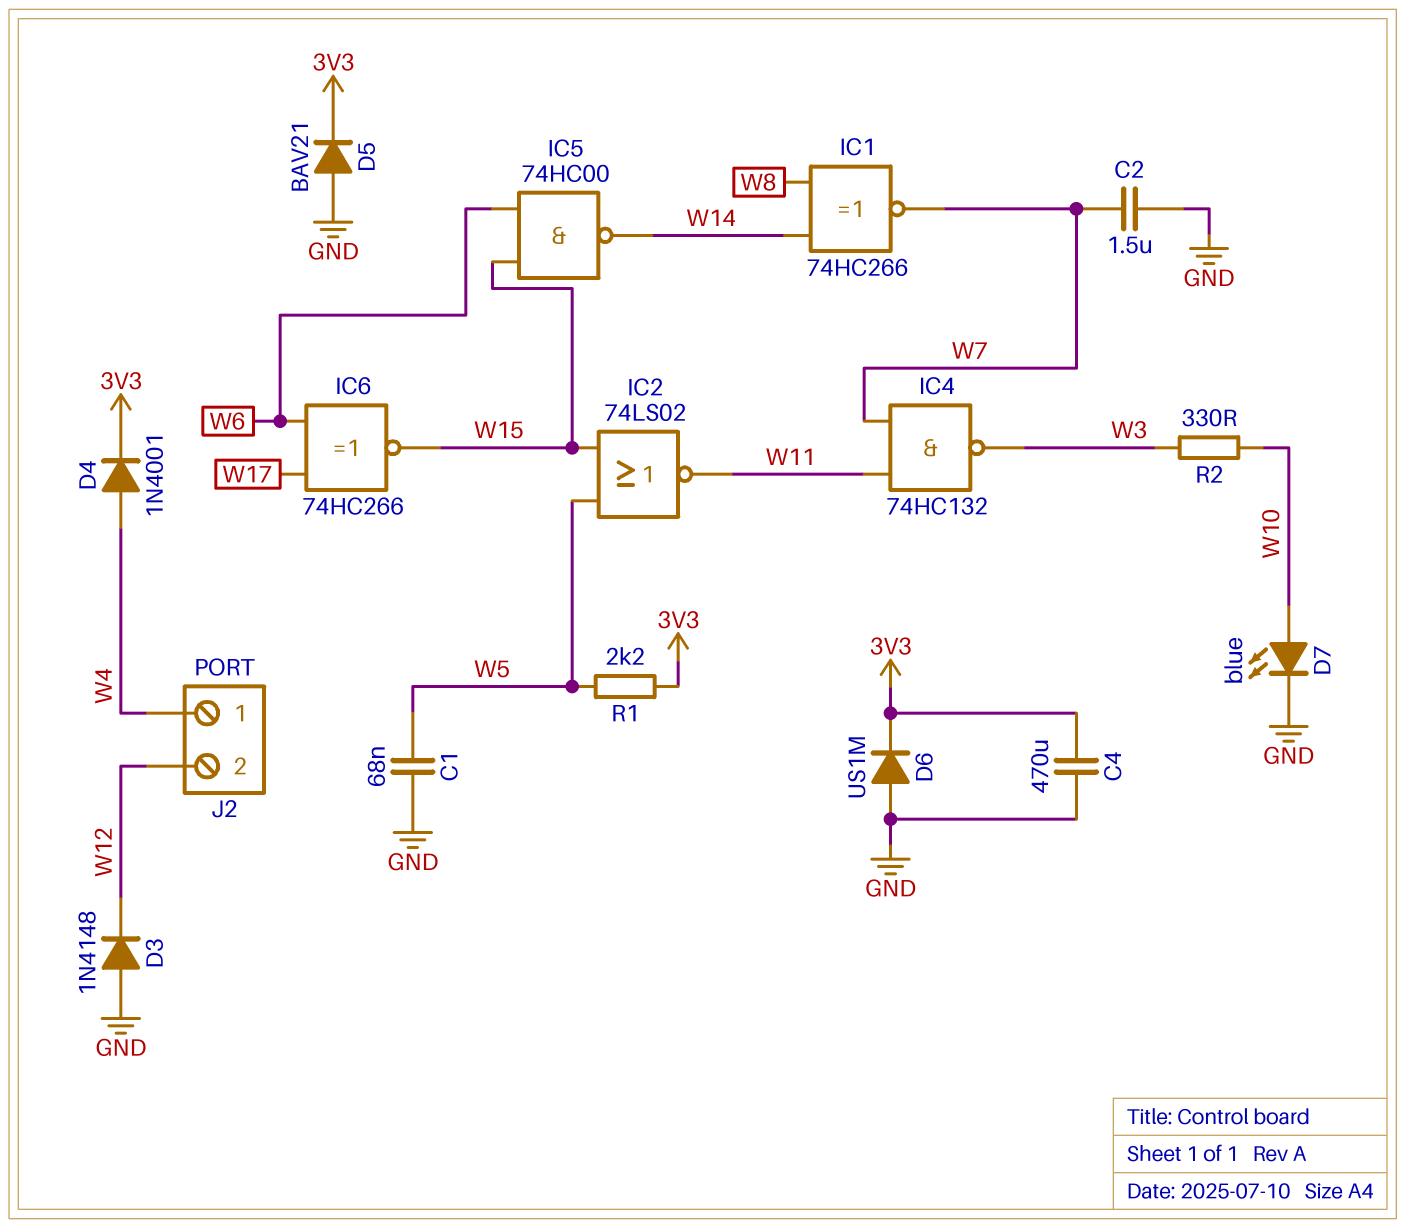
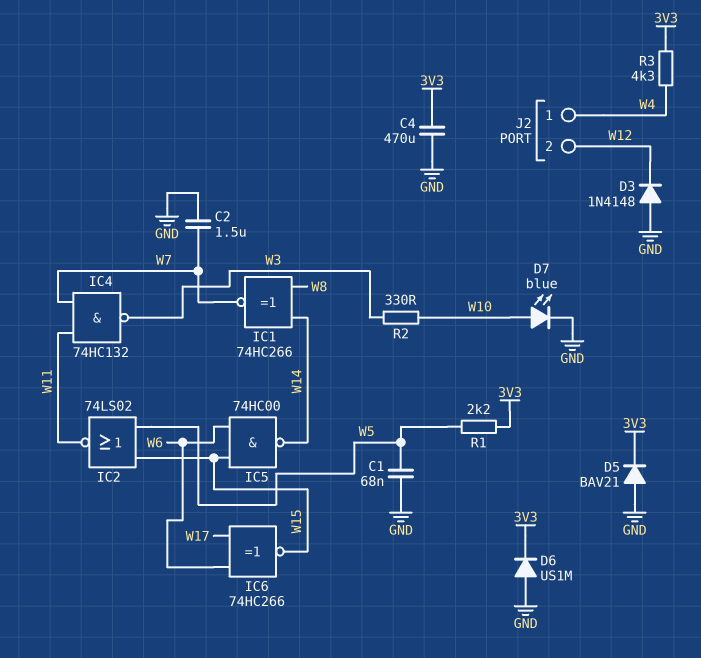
D4: diode 1N4001 (A W4, K 3V3) -> none
R3: none -> 4.3k (3V3, W4)

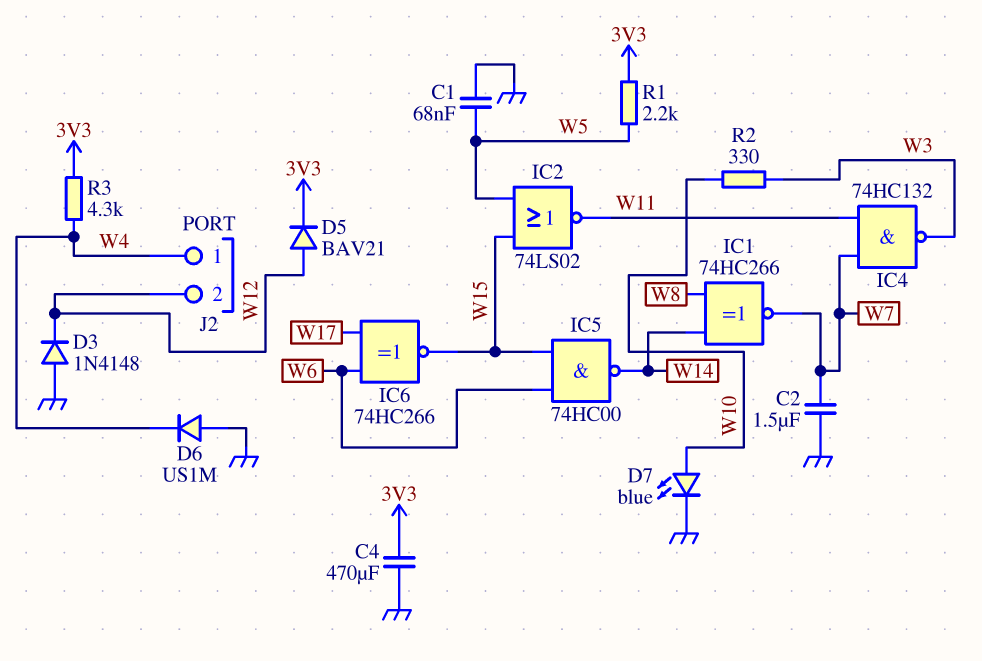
D5: diode BAV21 (A GND, K 3V3) -> diode BAV21 (A W12, K 3V3)
D6: diode US1M (A GND, K 3V3) -> diode US1M (A GND, K W4)

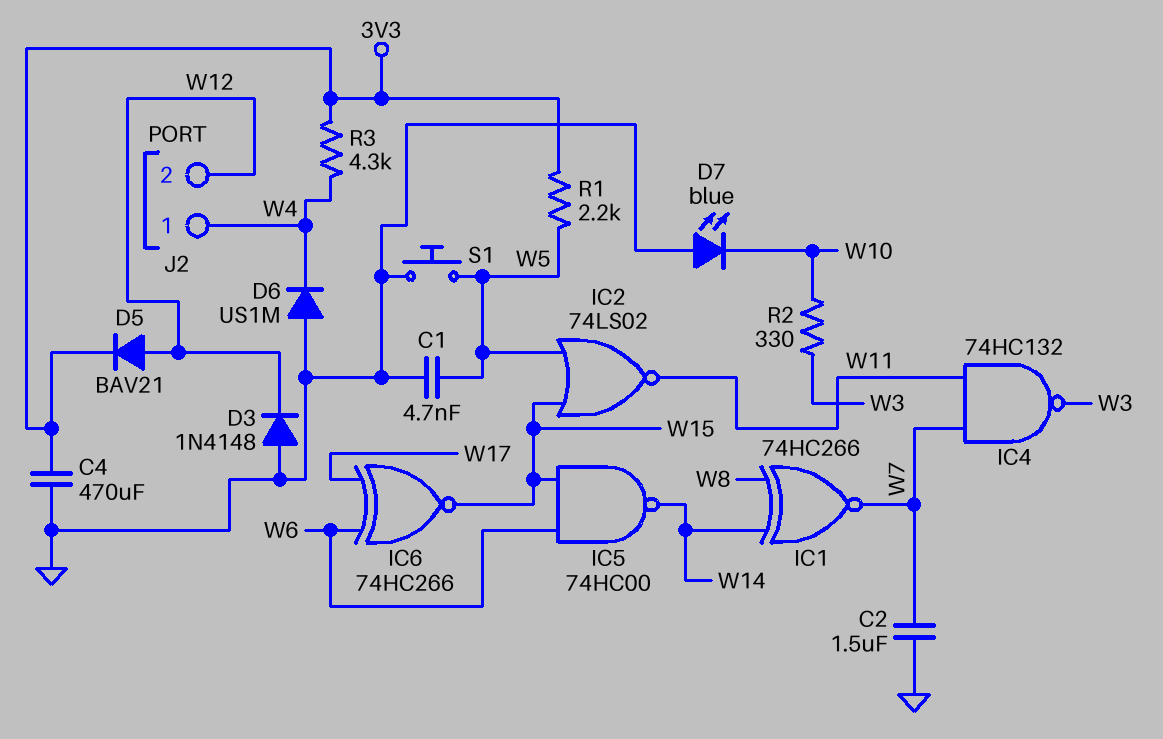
C1: 68nF (GND, W5) -> 4.7nF (GND, W5)
D7: LED blue (A W10, K GND) -> LED blue (A GND, K W10)
S1: none -> button (GND, W5)

